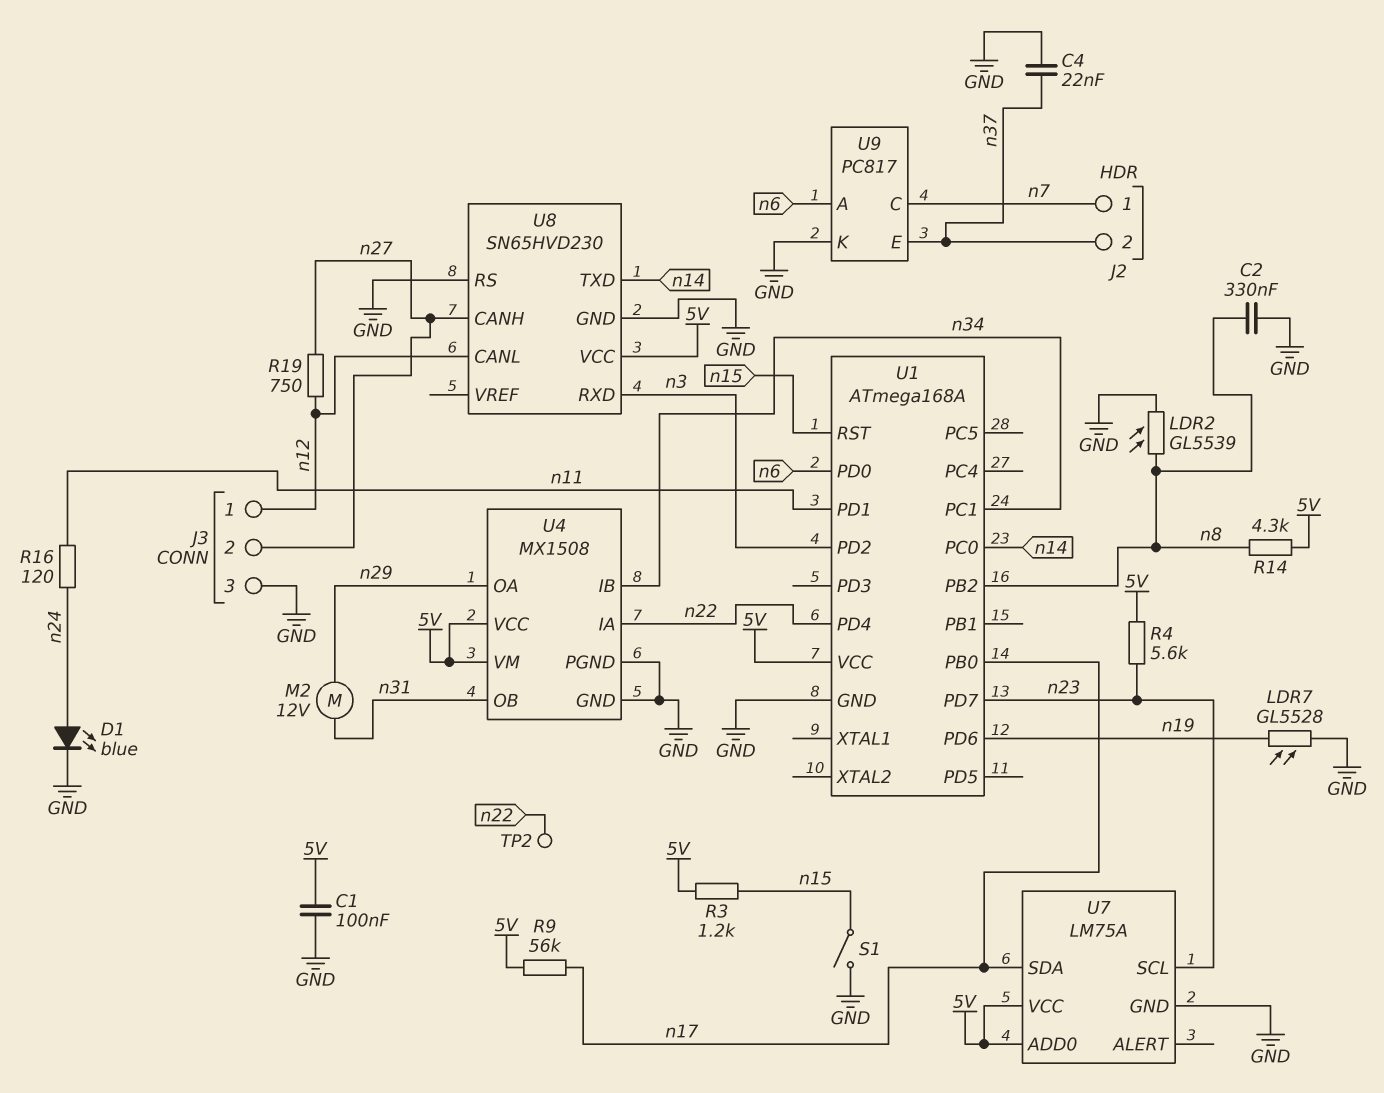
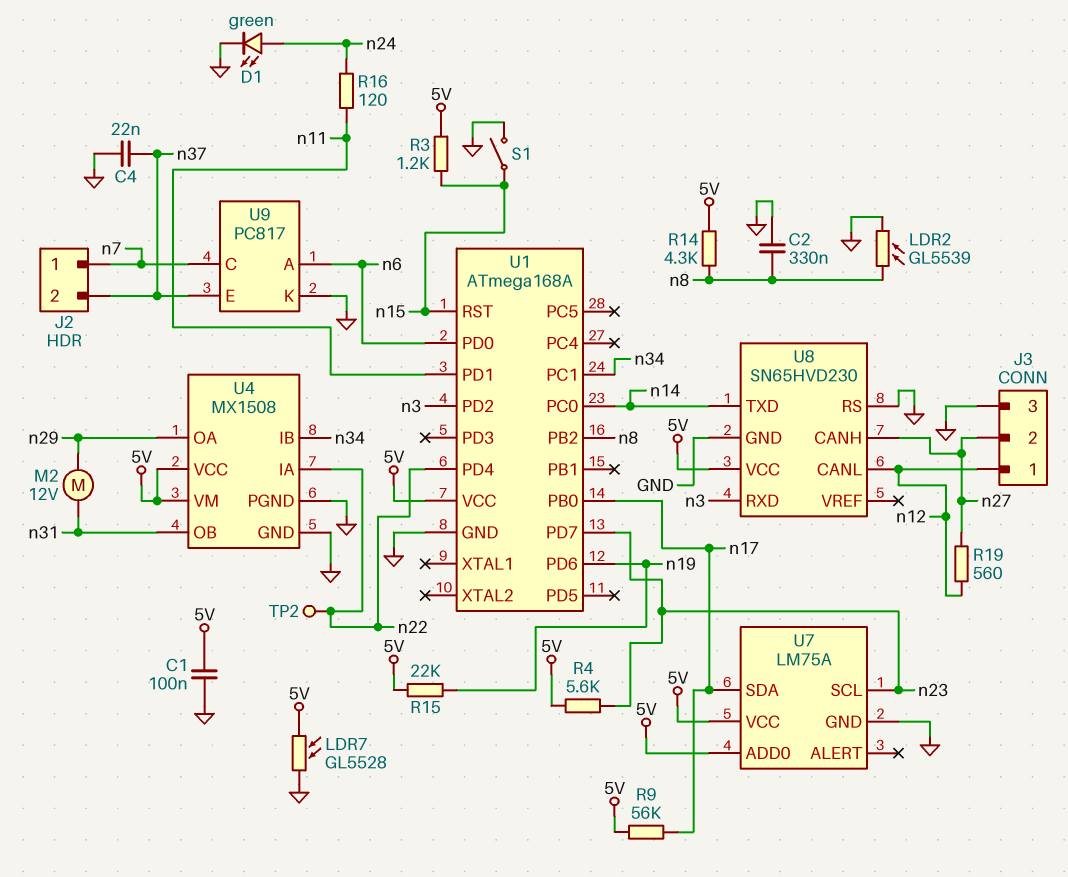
D1: LED blue (A n24, K GND) -> LED green (A n24, K GND)
LDR7: GL5528 (GND, n19) -> GL5528 (5V, GND)
R15: none -> 22k (5V, n19)
R19: 750 (n12, n27) -> 560 (n12, n27)

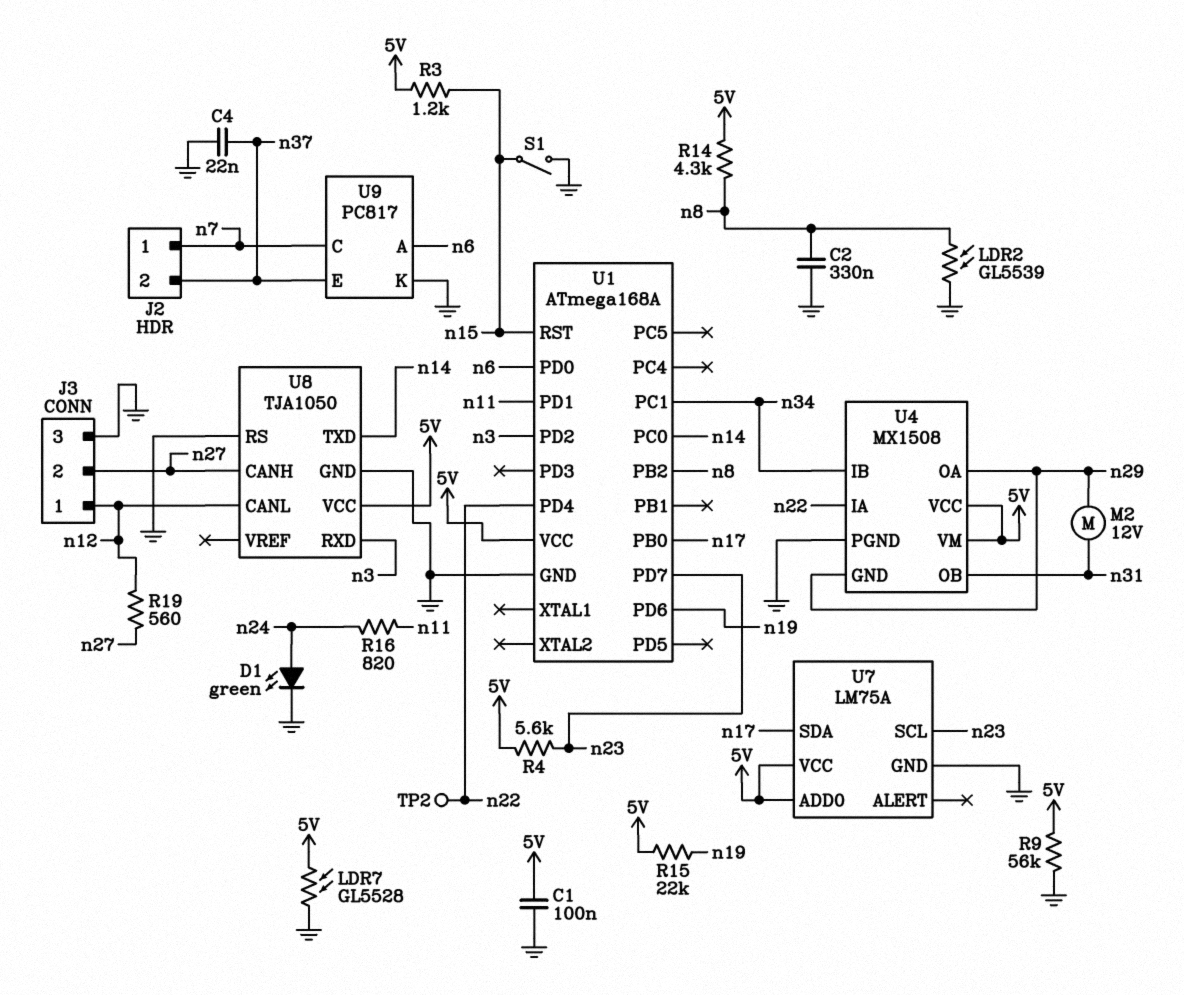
R9: 56k (5V, n17) -> 56k (5V, GND)
R16: 120 (n11, n24) -> 820 (n11, n24)
U4 pin GND: GND -> n29
U8: SN65HVD230 -> TJA1050

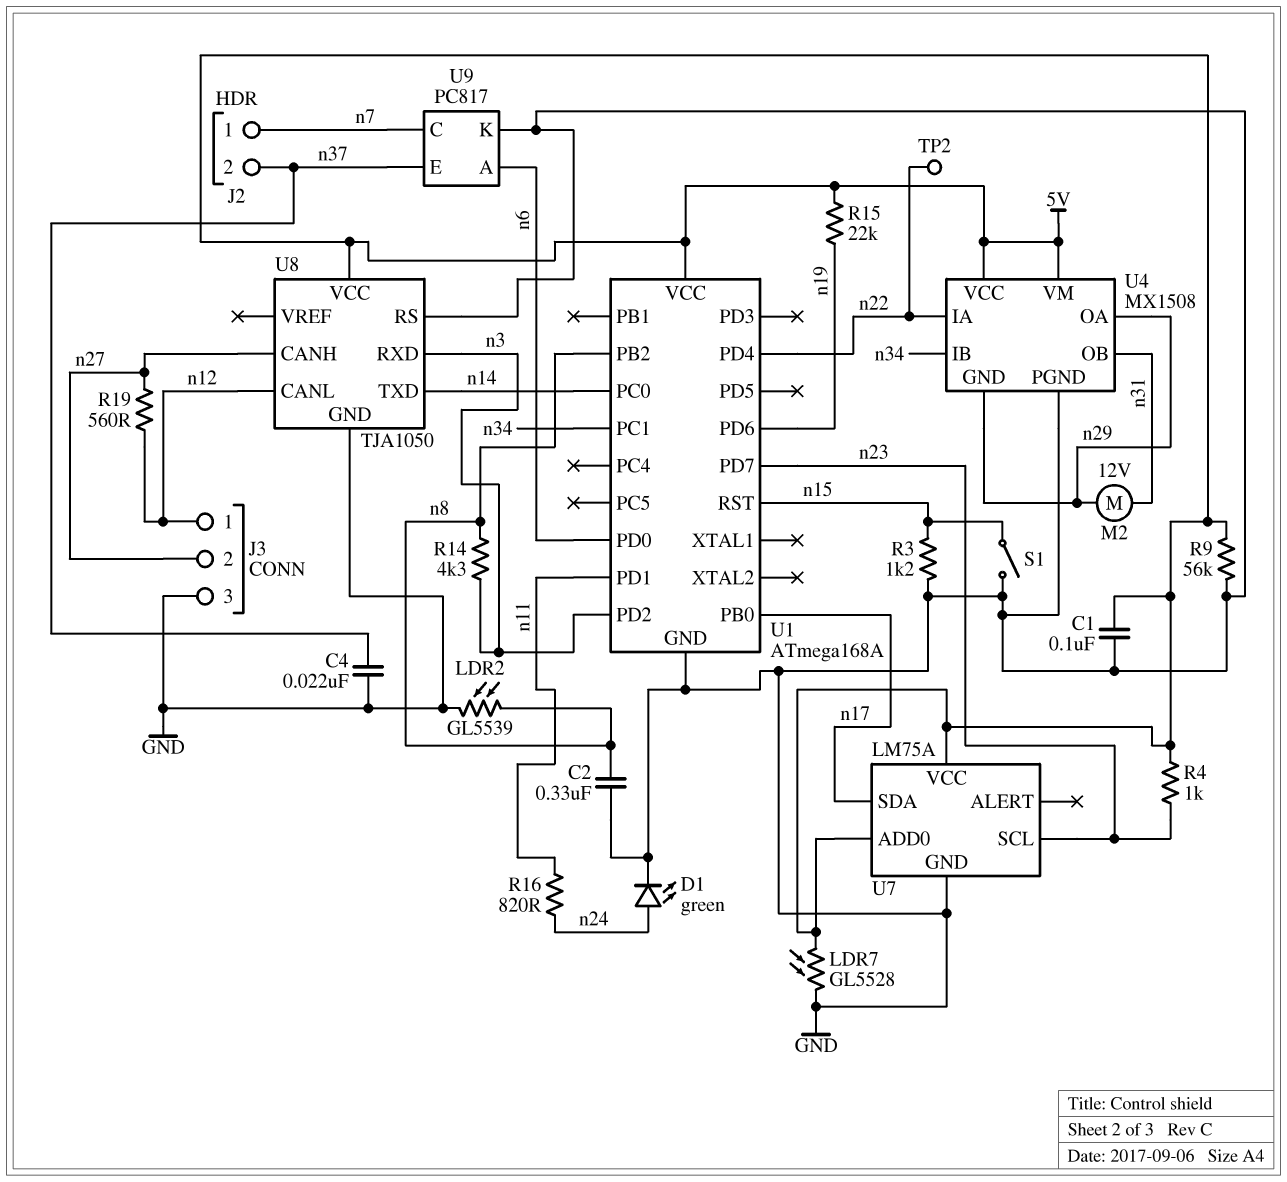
R3: 1.2k (5V, n15) -> 1.2k (GND, n15)
R4: 5.6k (5V, n23) -> 1k (5V, n23)
R14: 4.3k (5V, n8) -> 4.3k (n3, n8)

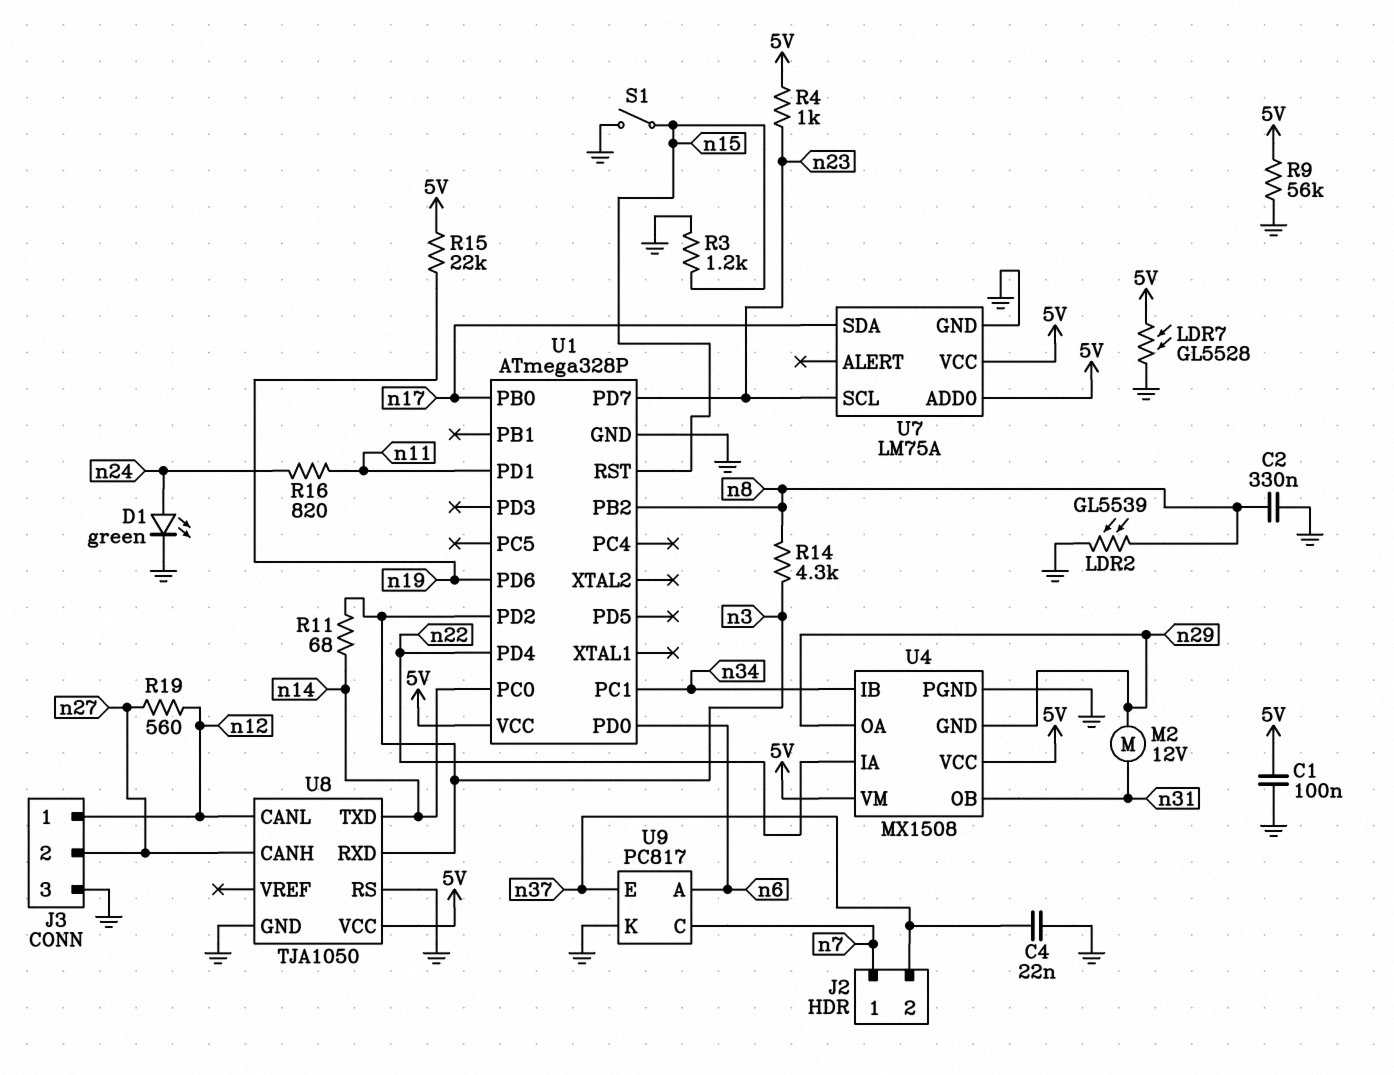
R11: none -> 68 (n3, n14)
TP2: test point (n22) -> none
U1: ATmega168A -> ATmega328P

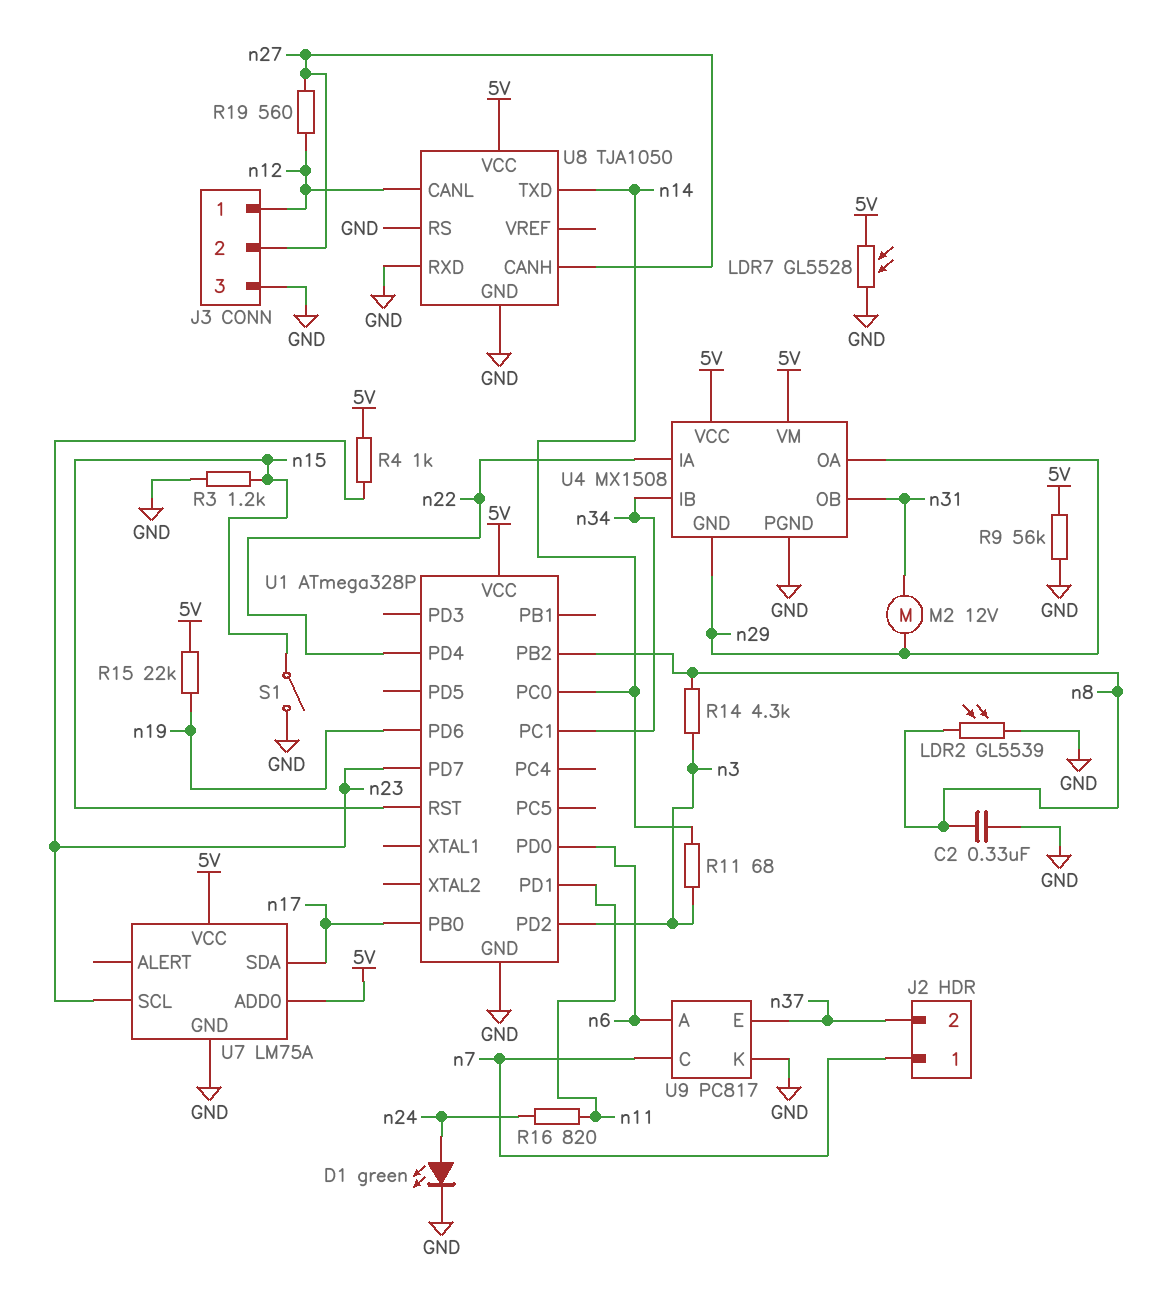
C1: 100nF (5V, GND) -> none
C4: 22nF (GND, n37) -> none
U8 pin RXD: n3 -> GND

